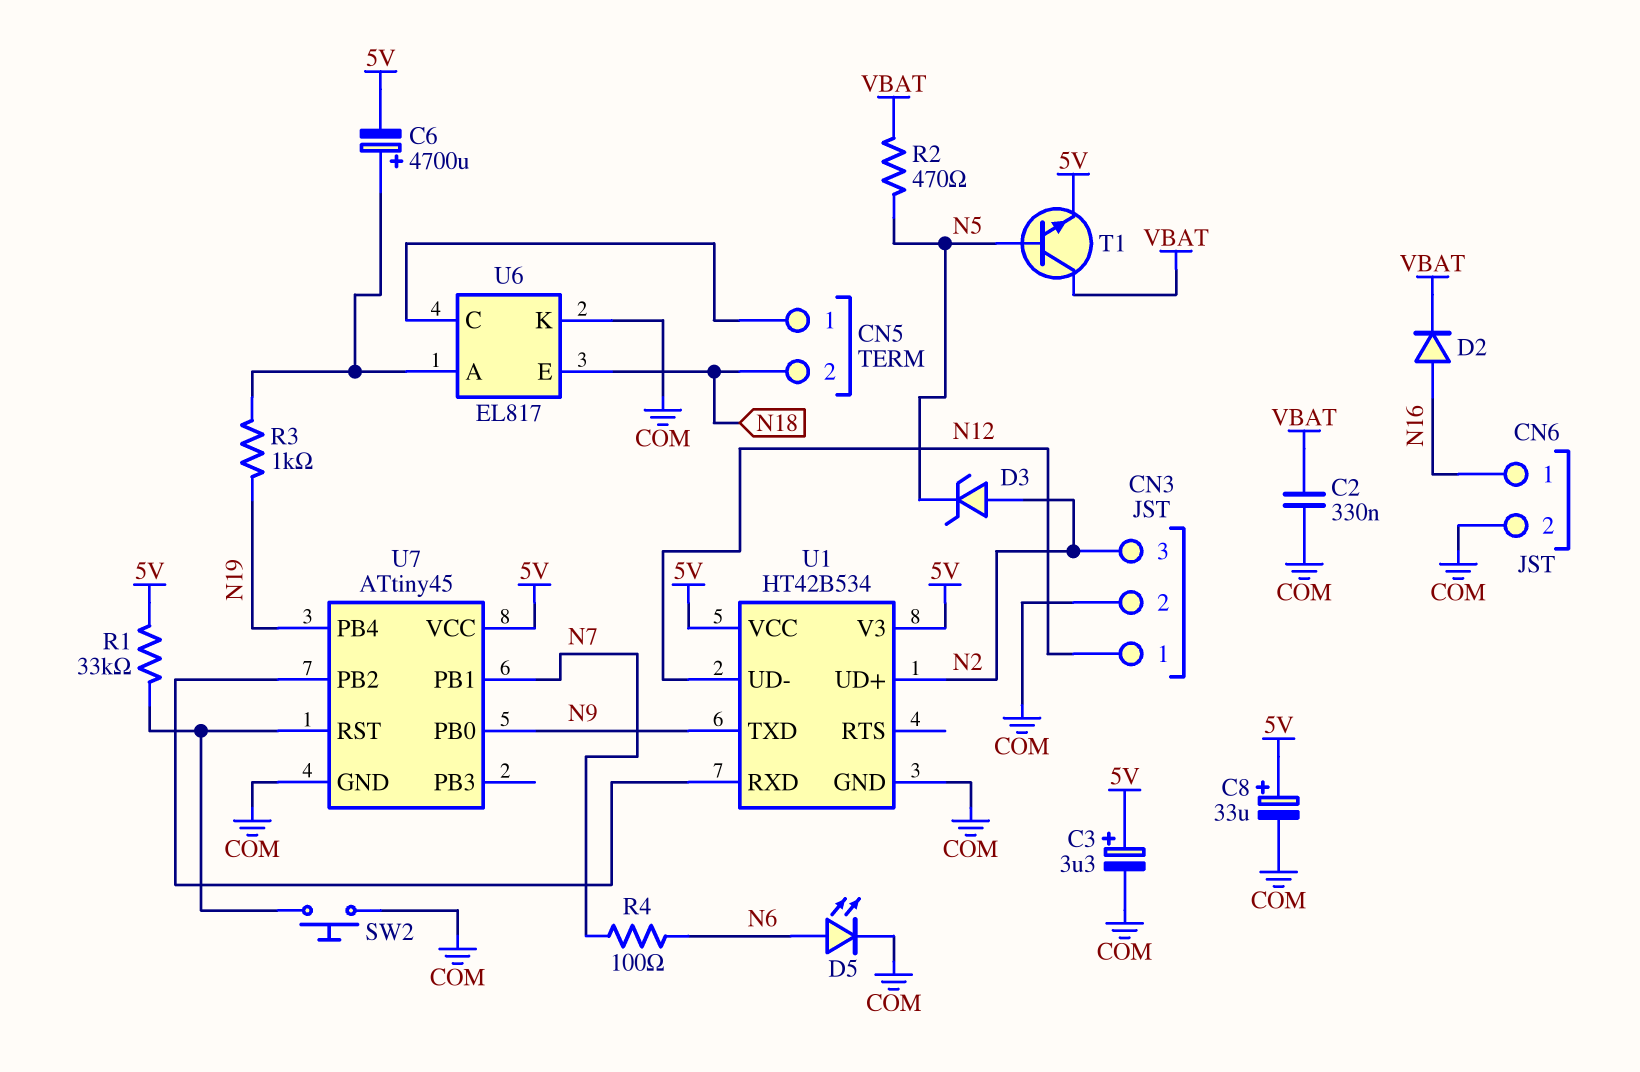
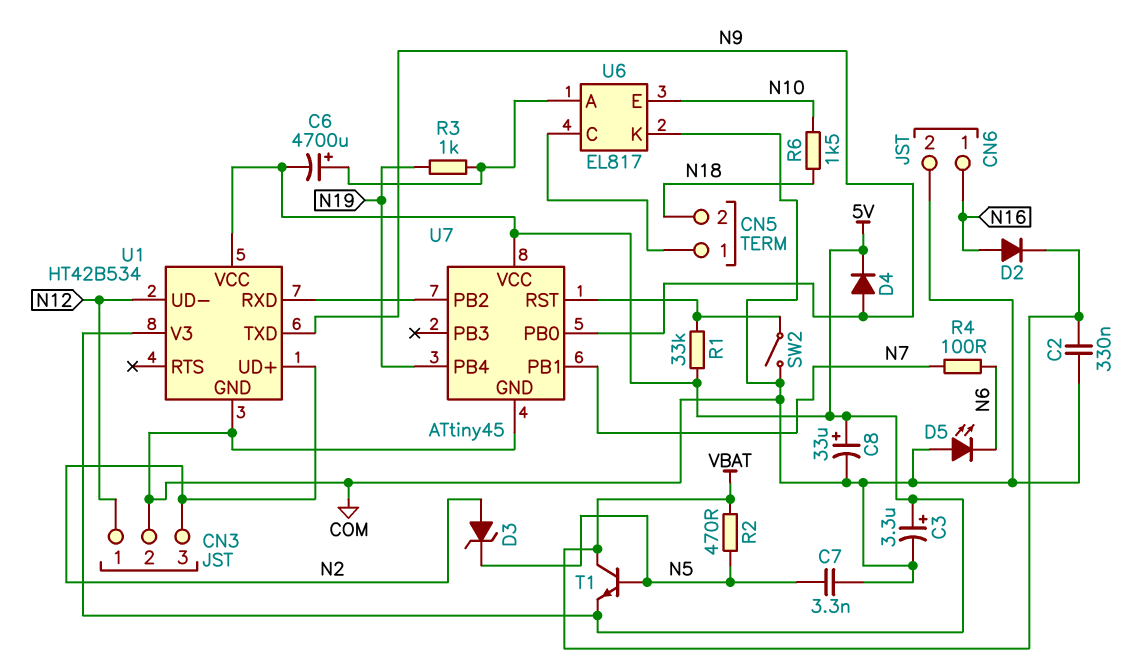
C7: none -> 3.3nF (COM, N5)
D4: none -> diode (A N9, K 5V)
D5: LED (A N6, K COM) -> LED (A COM, K N6)
R6: none -> 1.5k (N10, N18)
SW2: button (COM, U7/RST) -> switch (COM, U7/RST)
U6 pin E: N18 -> N10

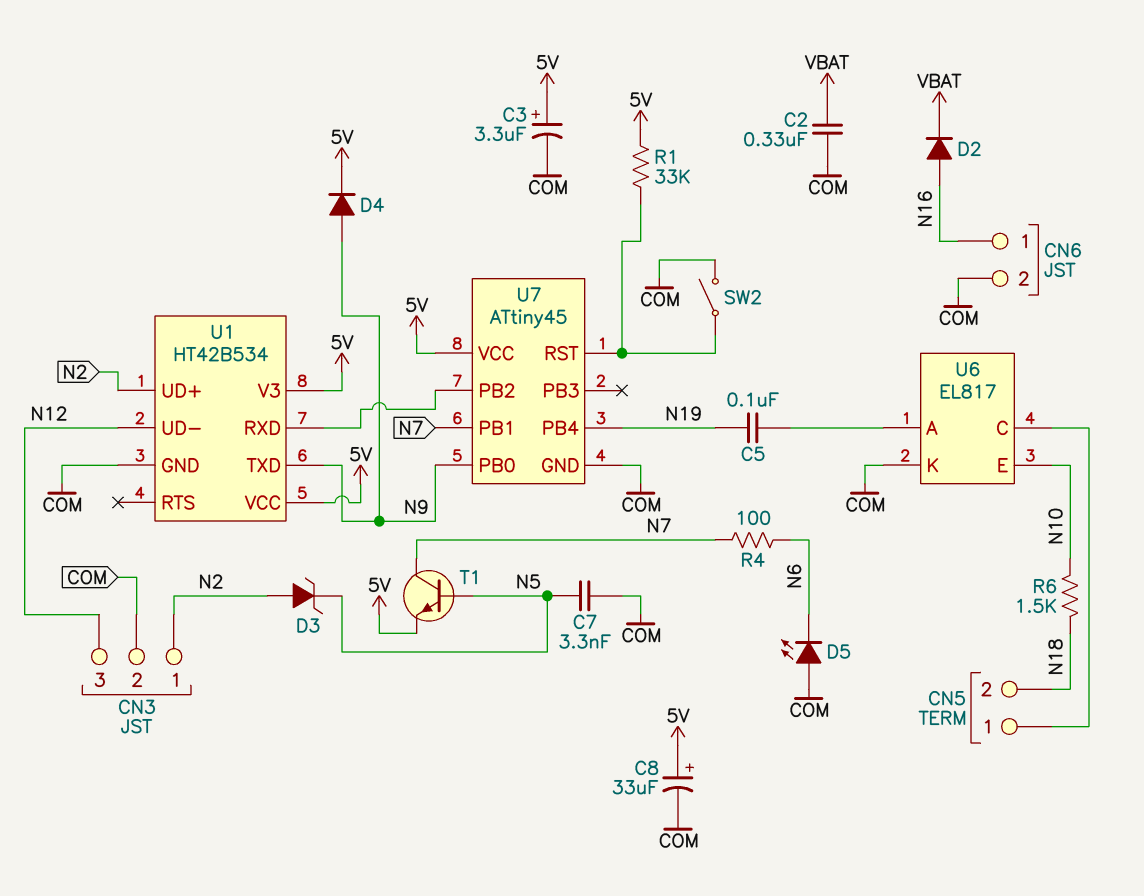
C5: none -> 100nF (N19, U6/A)
C6: 4700uF (plus U6/A, minus 5V) -> none
CN3 pin 1: N12 -> N2
CN3 pin 3: N2 -> N12
R2: 470 (N5, VBAT) -> none
R3: 1k (N19, U6/A) -> none
T1: NPN (B N5, C VBAT, E 5V) -> NPN (B N5, C N7, E 5V)

